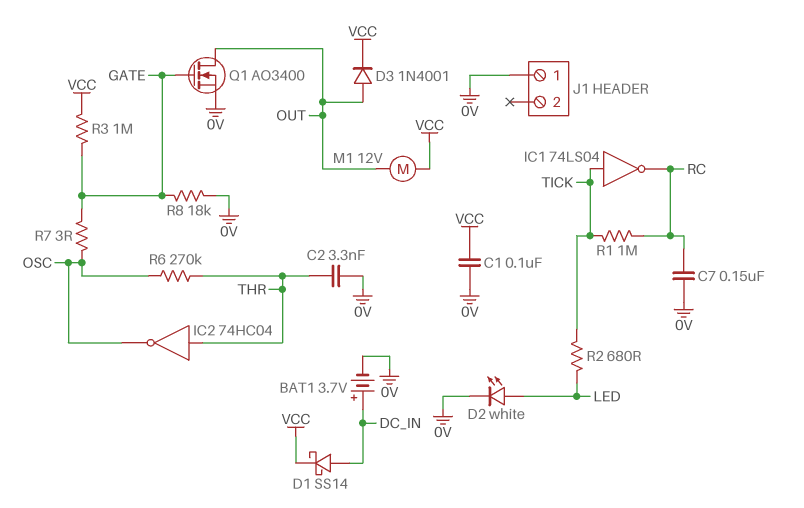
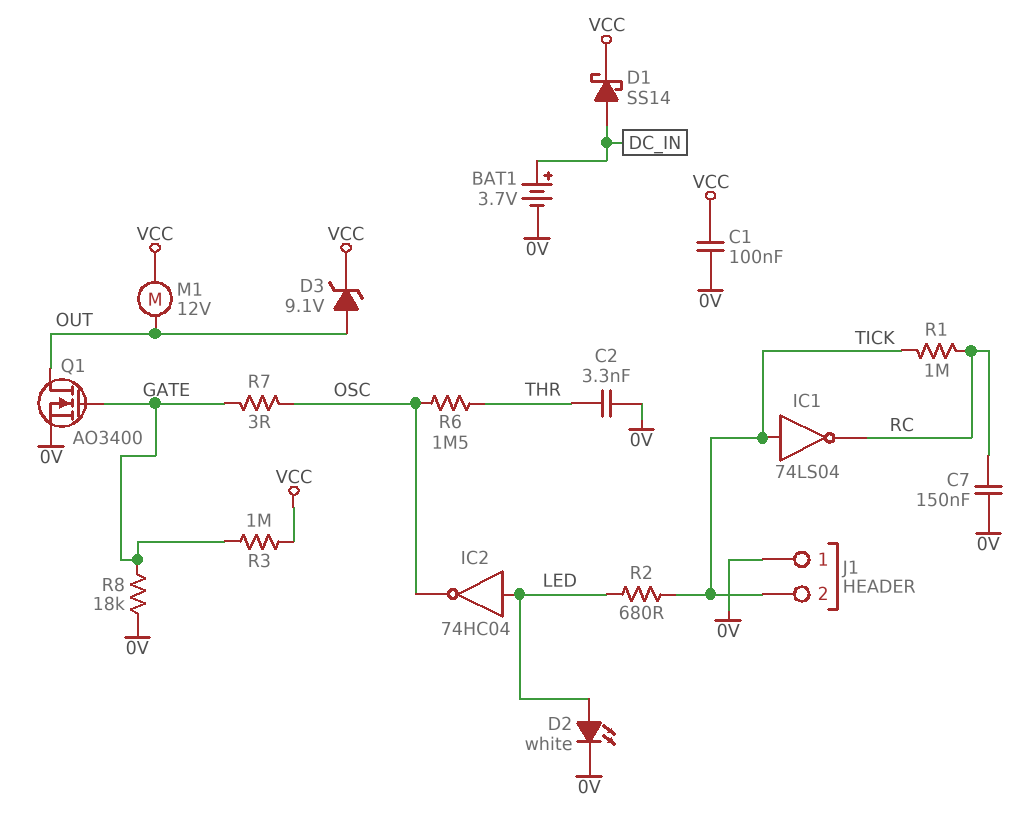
D3: diode 1N4001 (A OUT, K VCC) -> zener 9.1V (A OUT, K VCC)
IC2: NOT 74HC04 (in THR, out OSC) -> NOT 74HC04 (in LED, out OSC)
J1 pin 2: none -> TICK
R6: 270k (OSC, THR) -> 1.5M (OSC, THR)

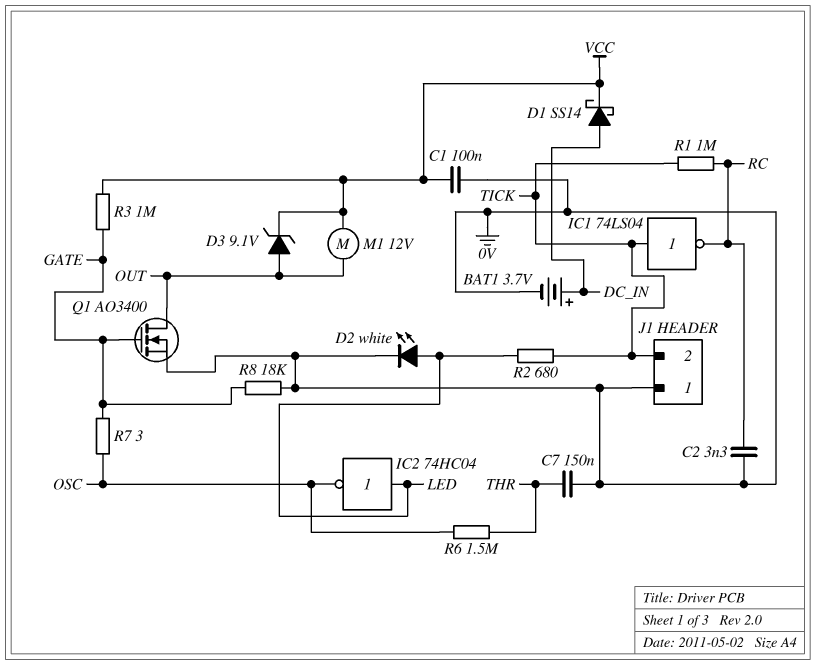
C2: 3.3nF (0V, THR) -> 3.3nF (0V, RC)
C7: 150nF (0V, RC) -> 150nF (0V, THR)

